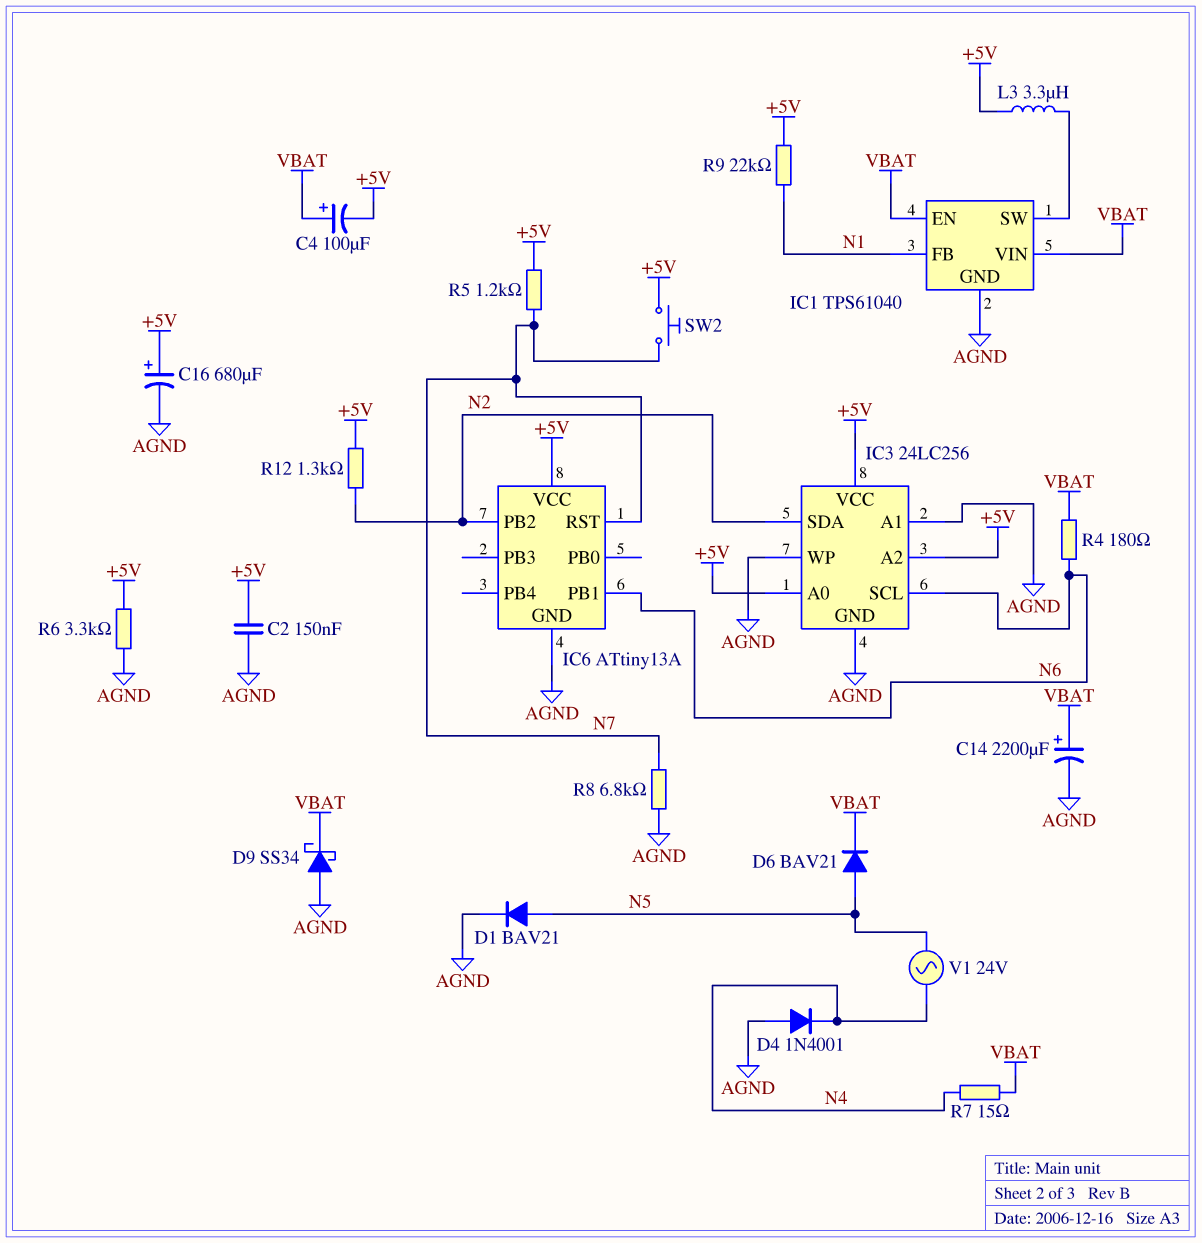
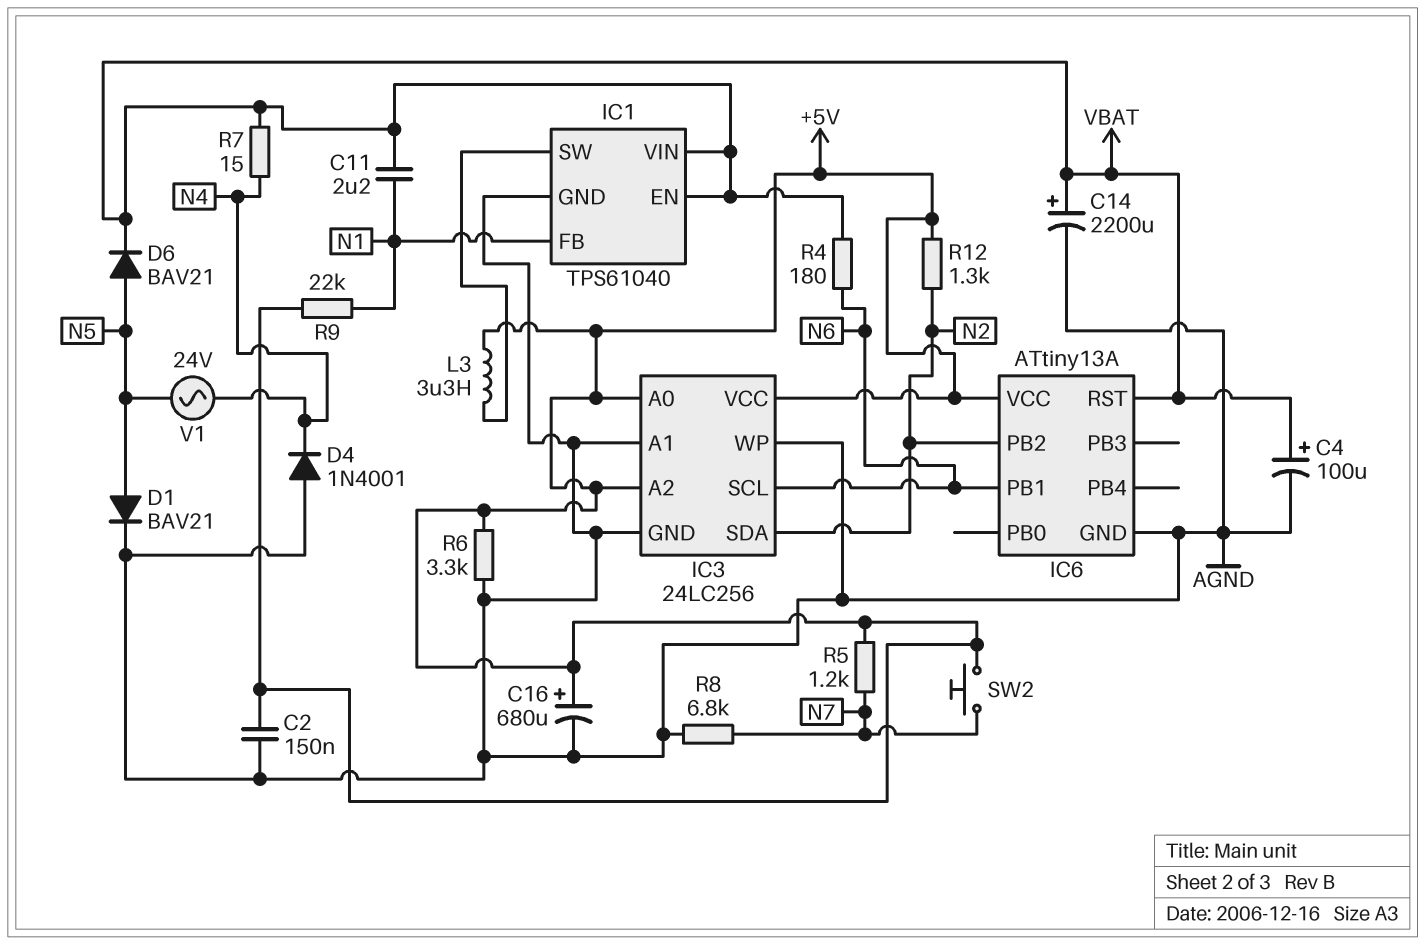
C4: 100uF (plus VBAT, minus +5V) -> 100uF (plus VBAT, minus AGND)
C11: none -> 2.2uF (N1, VBAT)
D9: schottky SS34 (A AGND, K VBAT) -> none
IC6 pin RST: N7 -> VBAT

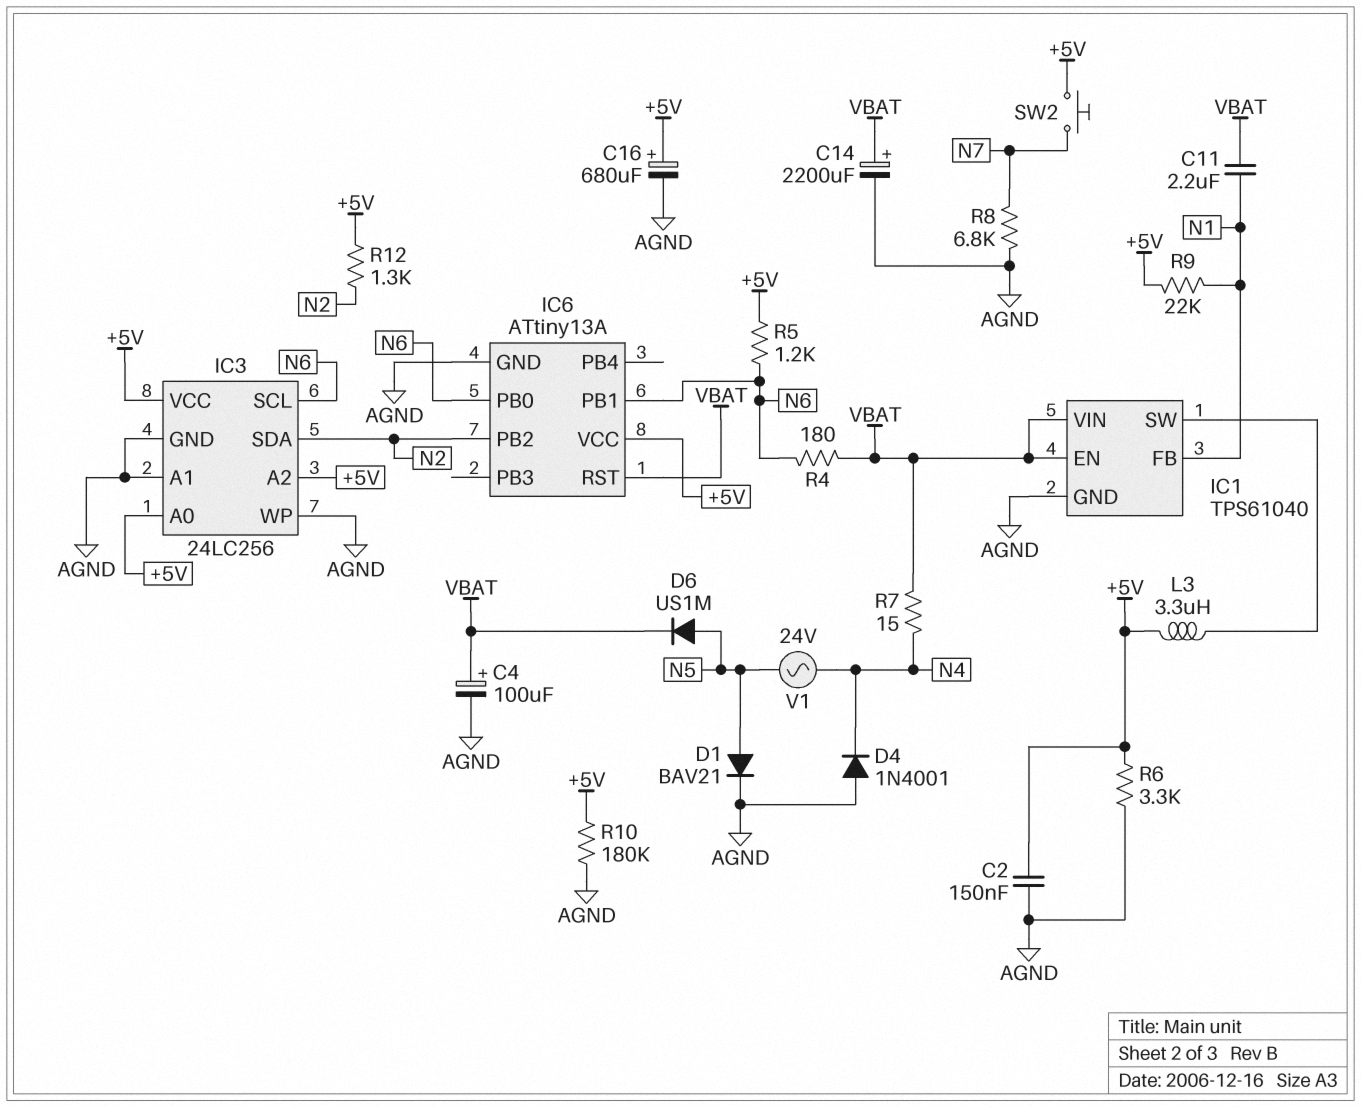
D6: diode BAV21 (A N5, K VBAT) -> diode US1M (A N5, K VBAT)
IC6 pin PB0: none -> N6
R5: 1.2k (+5V, N7) -> 1.2k (+5V, N6)
R10: none -> 180k (+5V, AGND)

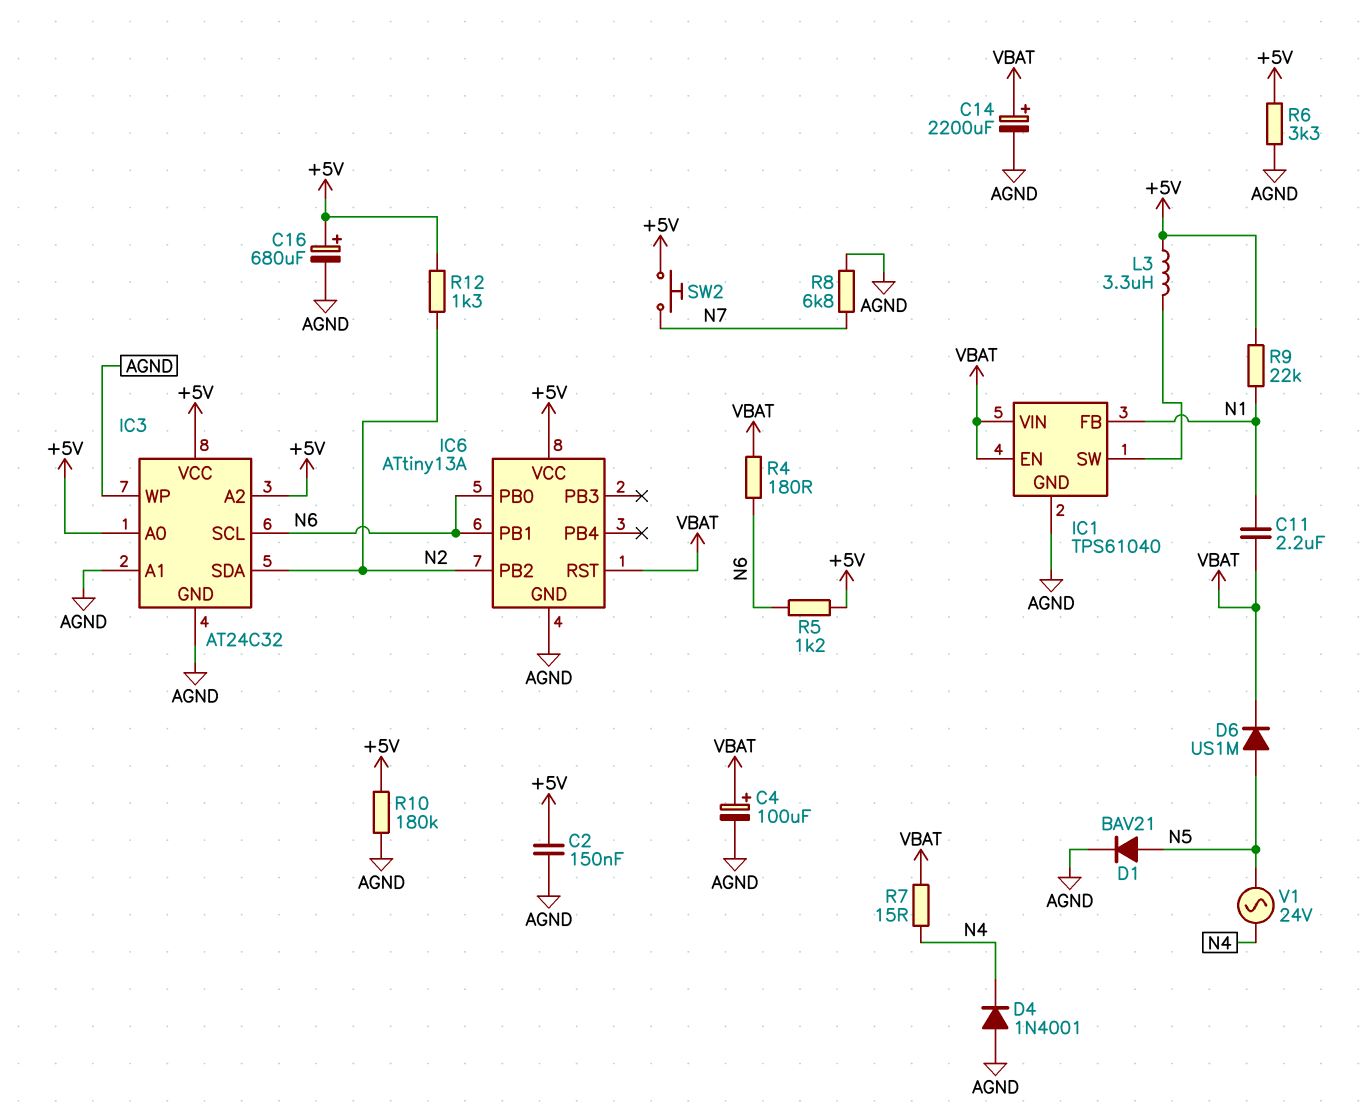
IC3: 24LC256 -> AT24C32

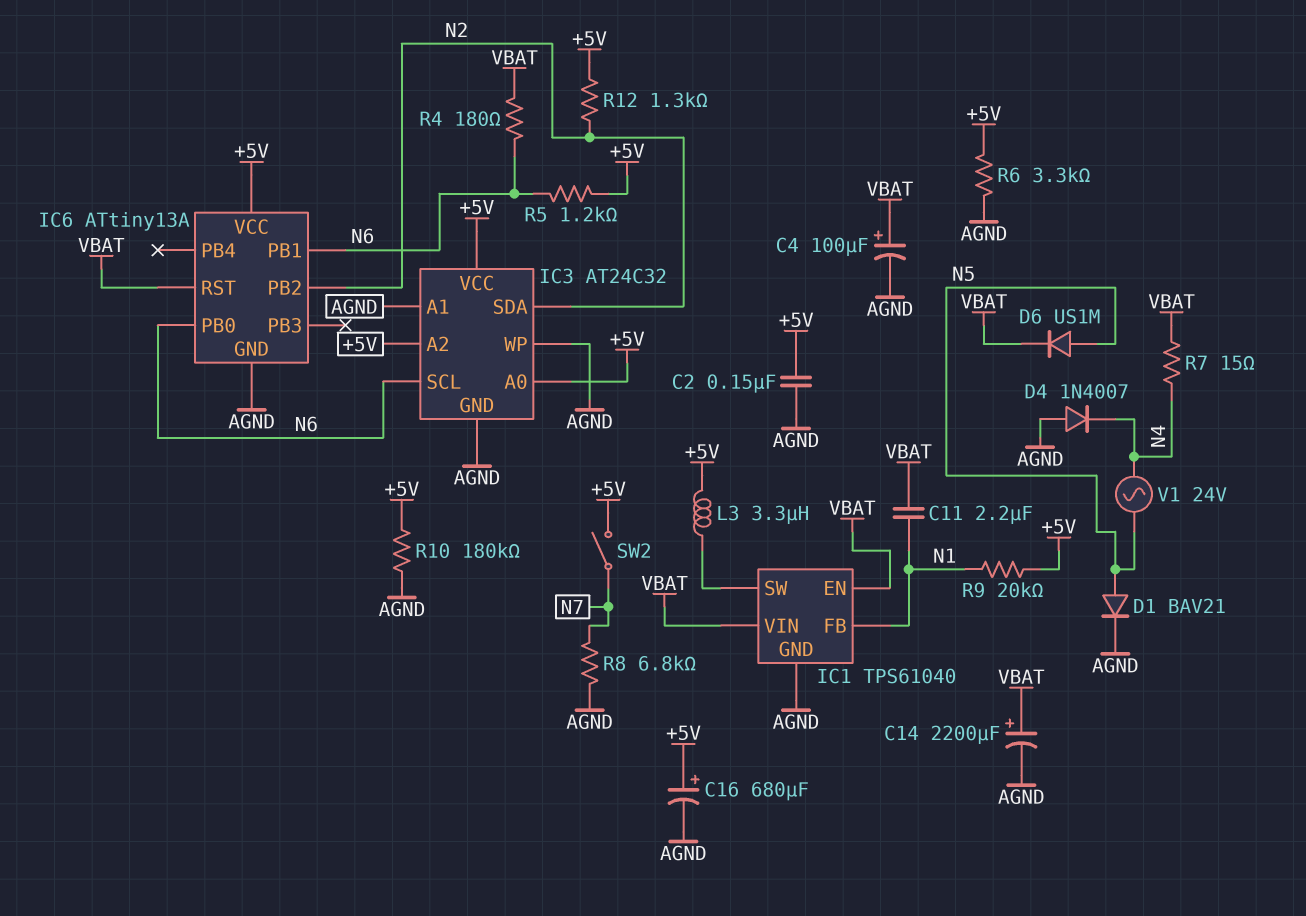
D4: diode 1N4001 (A AGND, K N4) -> diode 1N4007 (A AGND, K N4)
R9: 22k (+5V, N1) -> 20k (+5V, N1)
SW2: button (+5V, N7) -> switch (+5V, N7)

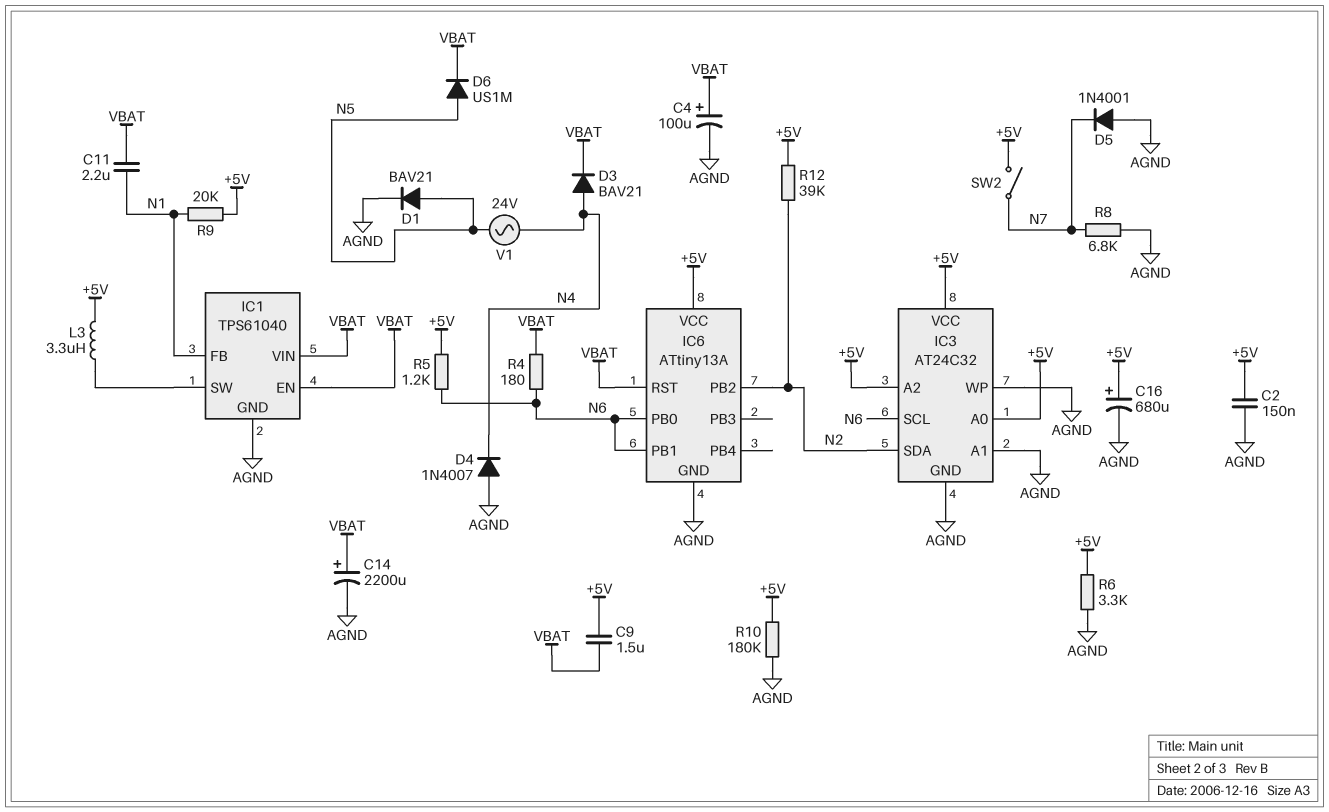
C9: none -> 1.5uF (+5V, VBAT)
D3: none -> diode BAV21 (A N4, K VBAT)
D5: none -> diode 1N4001 (A AGND, K N7)
R7: 15 (N4, VBAT) -> none
R12: 1.3k (+5V, N2) -> 39k (+5V, N2)

